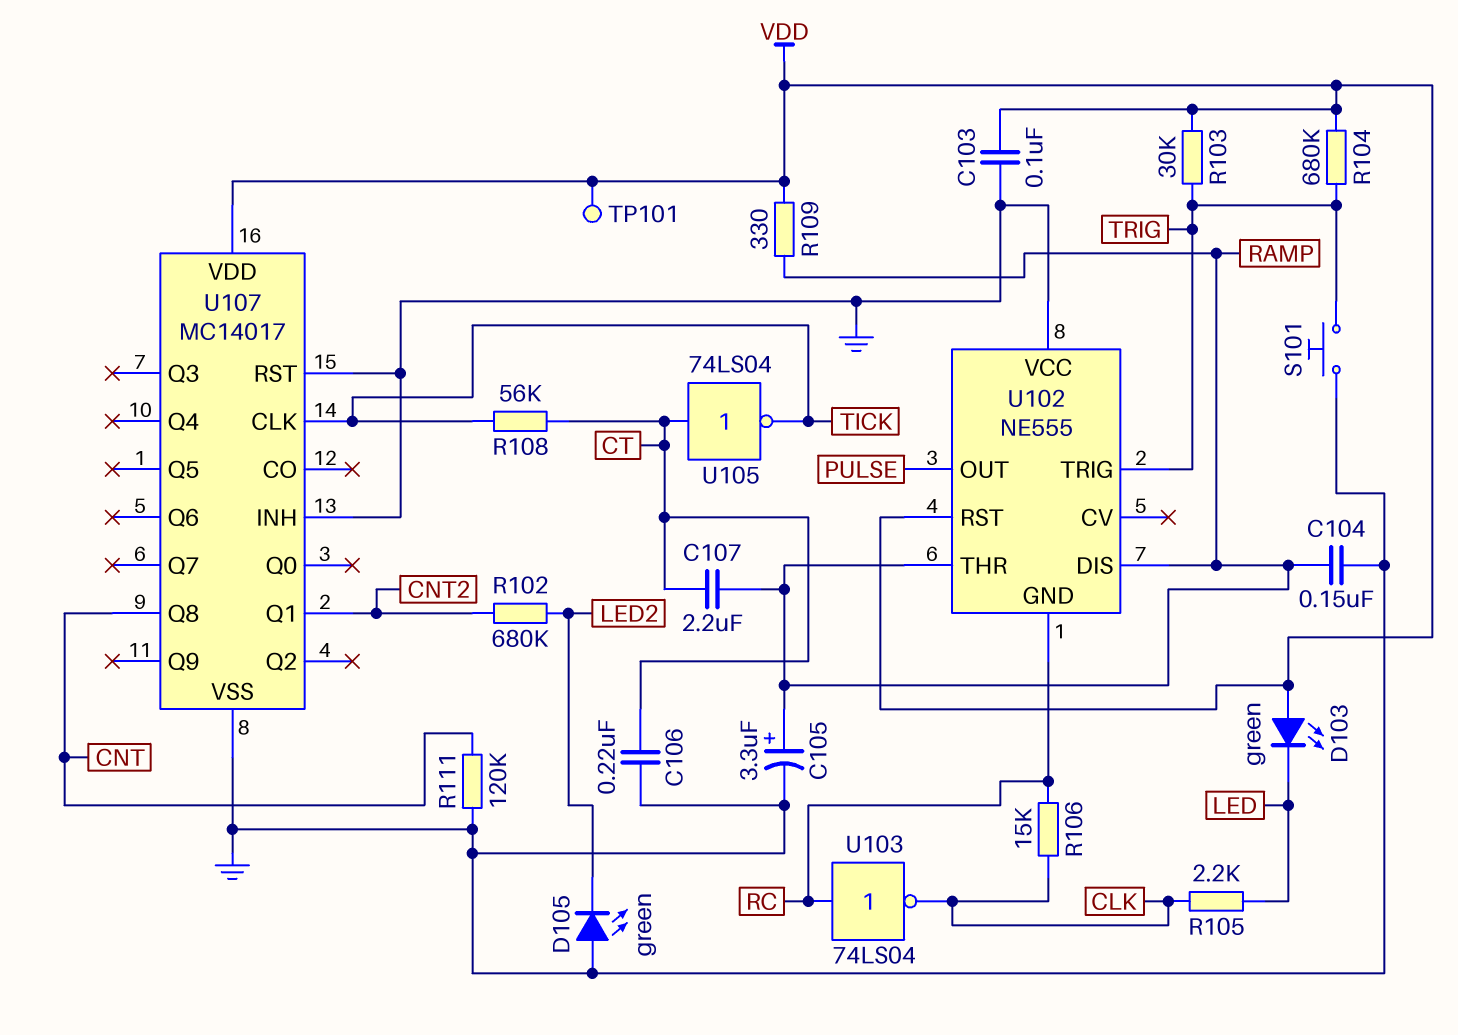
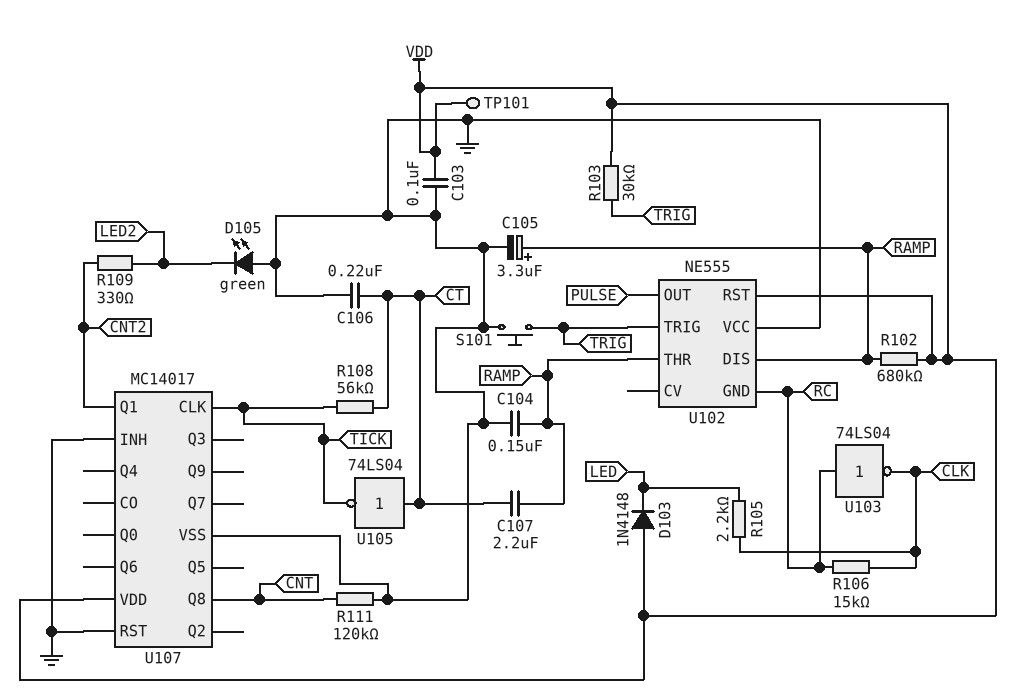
D103: LED green (A VDD, K LED) -> diode 1N4148 (A VDD, K LED)
R102: 680k (CNT2, LED2) -> 680k (RAMP, VDD)
R104: 680k (TRIG, VDD) -> none
R109: 330 (RAMP, VDD) -> 330 (CNT2, LED2)

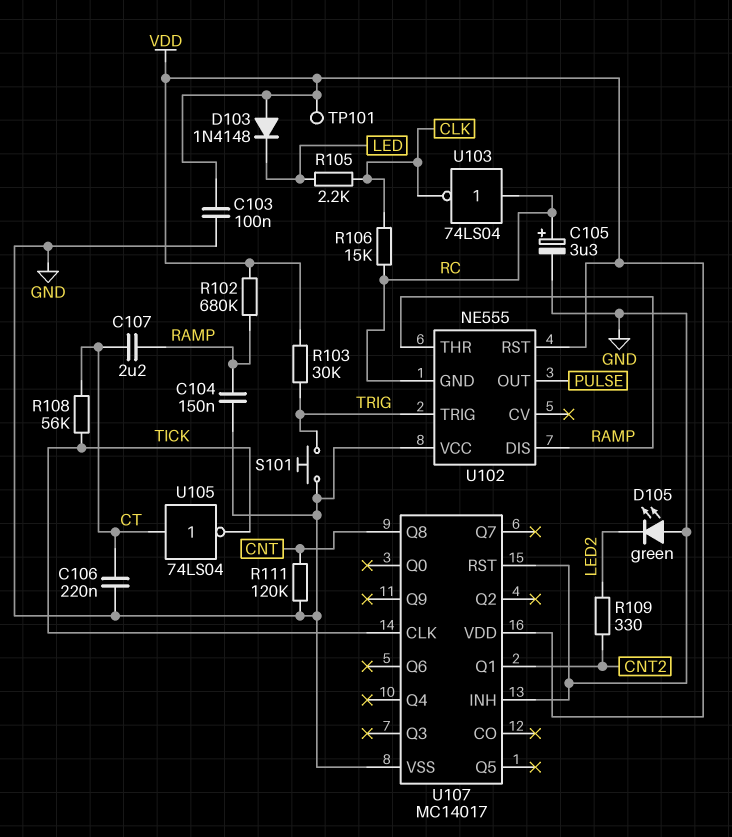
C105: 3.3uF (plus RAMP, minus GND) -> 3.3uF (plus RC, minus GND)

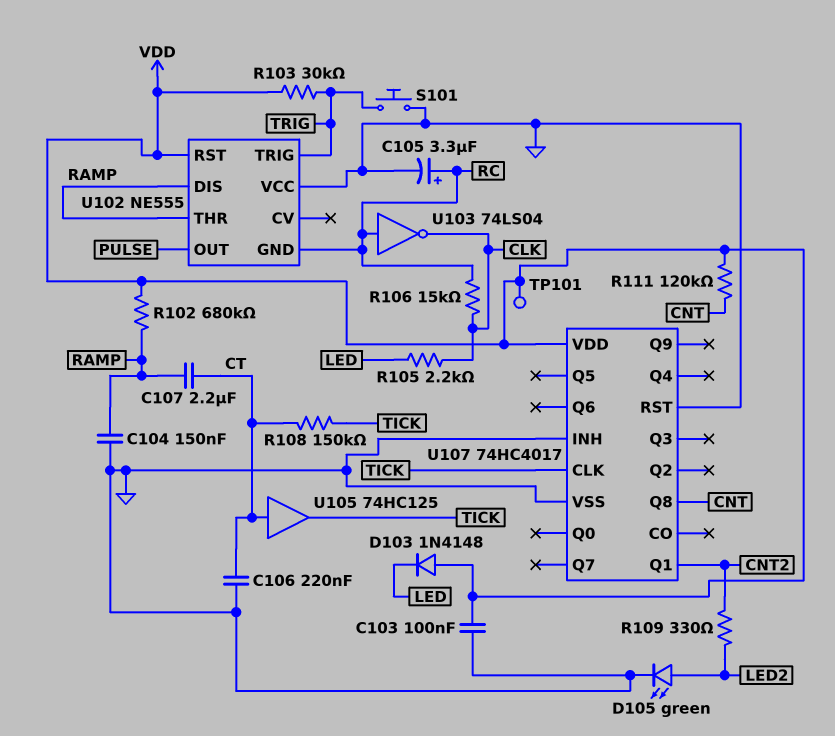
D105: LED green (A GND, K LED2) -> LED green (A LED2, K GND)
R108: 56k (CT, TICK) -> 150k (CT, TICK)
R111: 120k (CNT, GND) -> 120k (CNT, VDD)
U105: NOT 74LS04 (in CT, out TICK) -> buffer 74HC125 (in CT, out TICK)
U107: MC14017 -> 74HC4017

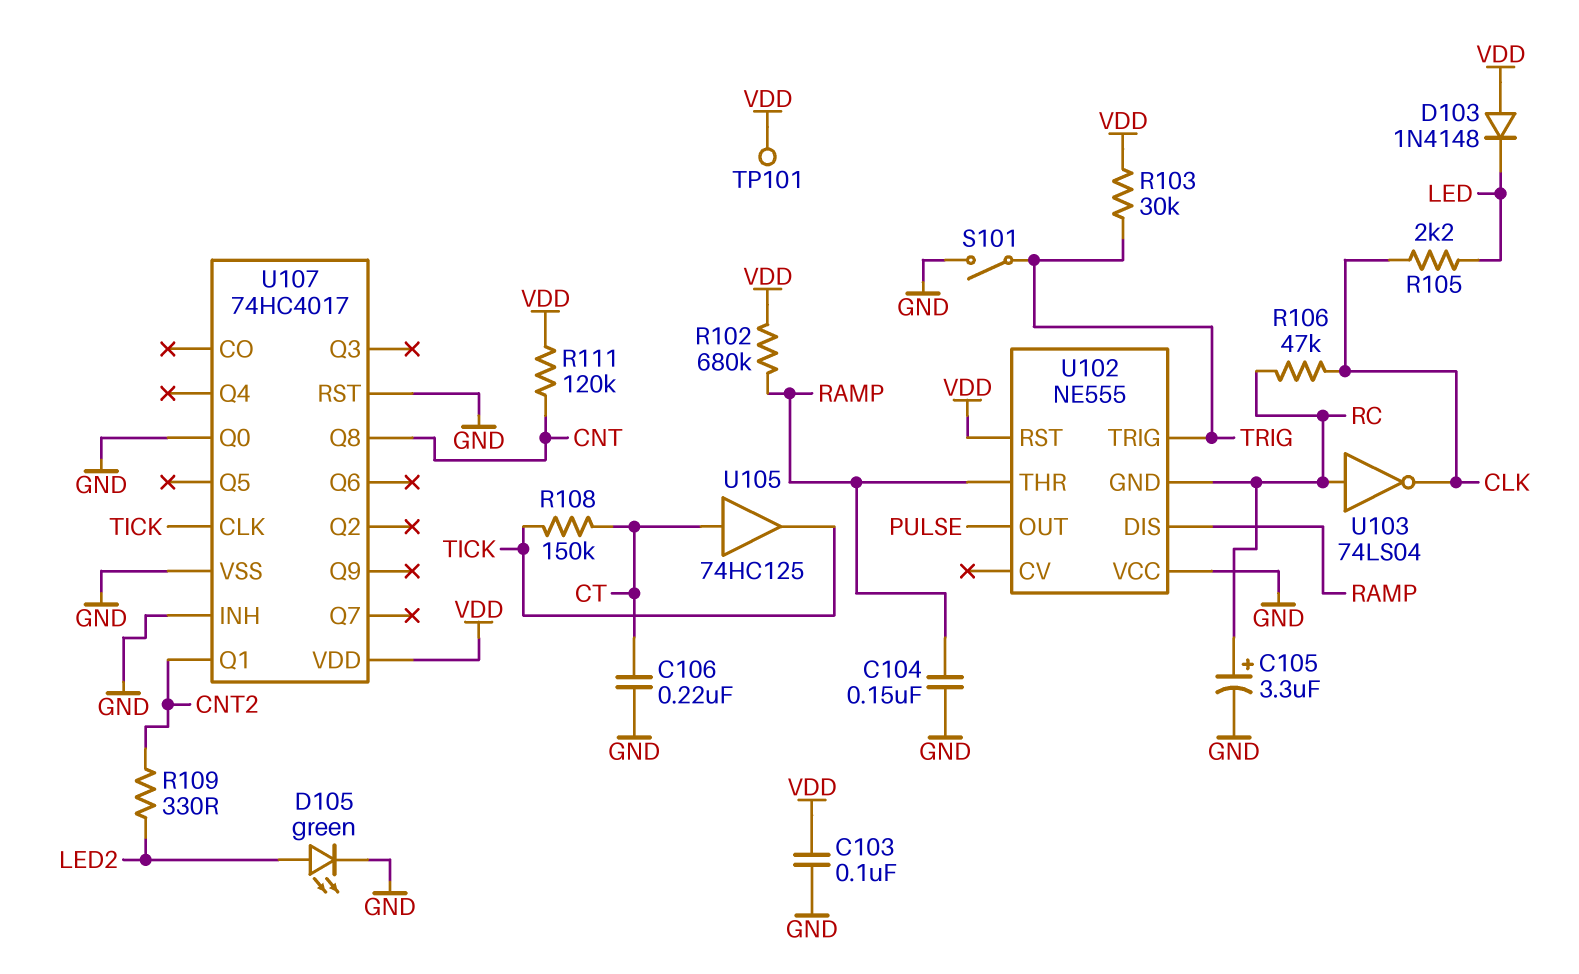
C107: 2.2uF (CT, RAMP) -> none
R106: 15k (CLK, RC) -> 47k (CLK, RC)
S101: button (GND, TRIG) -> switch (GND, TRIG)
U107 pin Q0: none -> GND

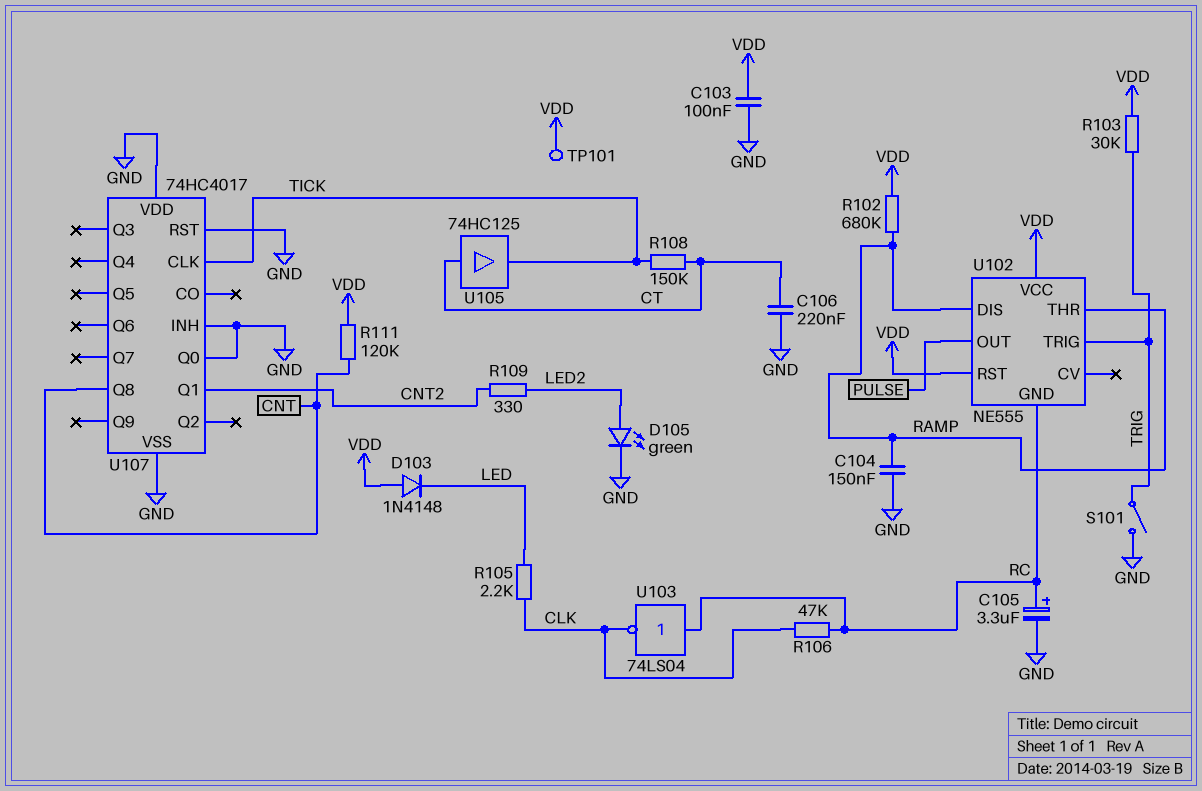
U102 pin VCC: GND -> VDD
U107 pin VDD: VDD -> GND

